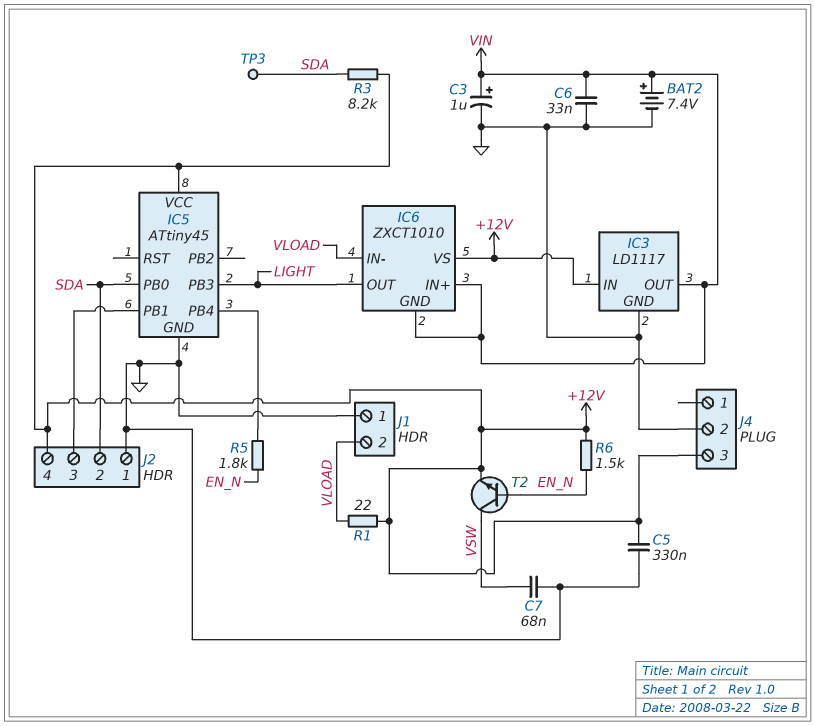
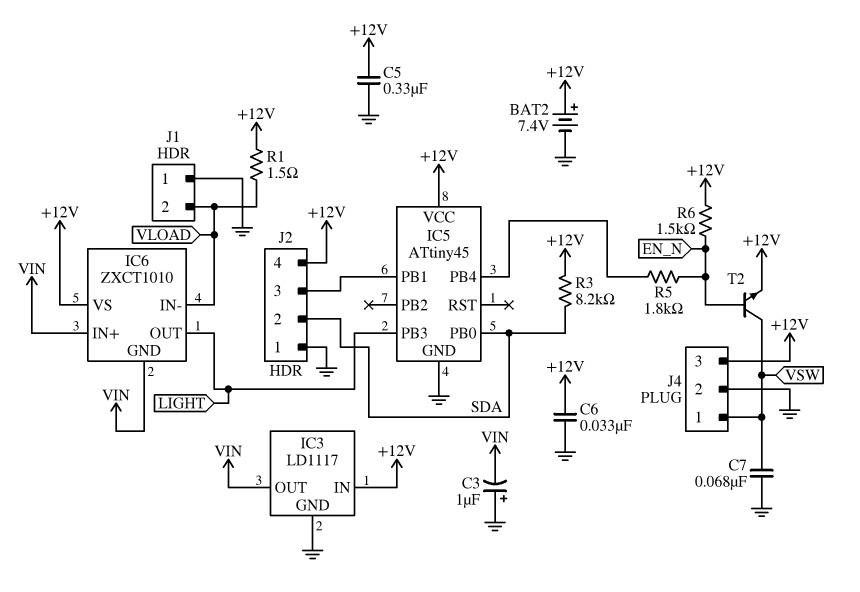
BAT2: 7.4V (plus VIN, minus GND) -> 7.4V (plus +12V, minus GND)
C3: 1uF (plus VIN, minus GND) -> 1uF (plus GND, minus VIN)
C6: 33nF (GND, VIN) -> 33nF (+12V, GND)
J4 pin 1: none -> VSW
R1: 22 (+12V, VLOAD) -> 1.5 (+12V, VLOAD)
TP3: test point (SDA) -> none

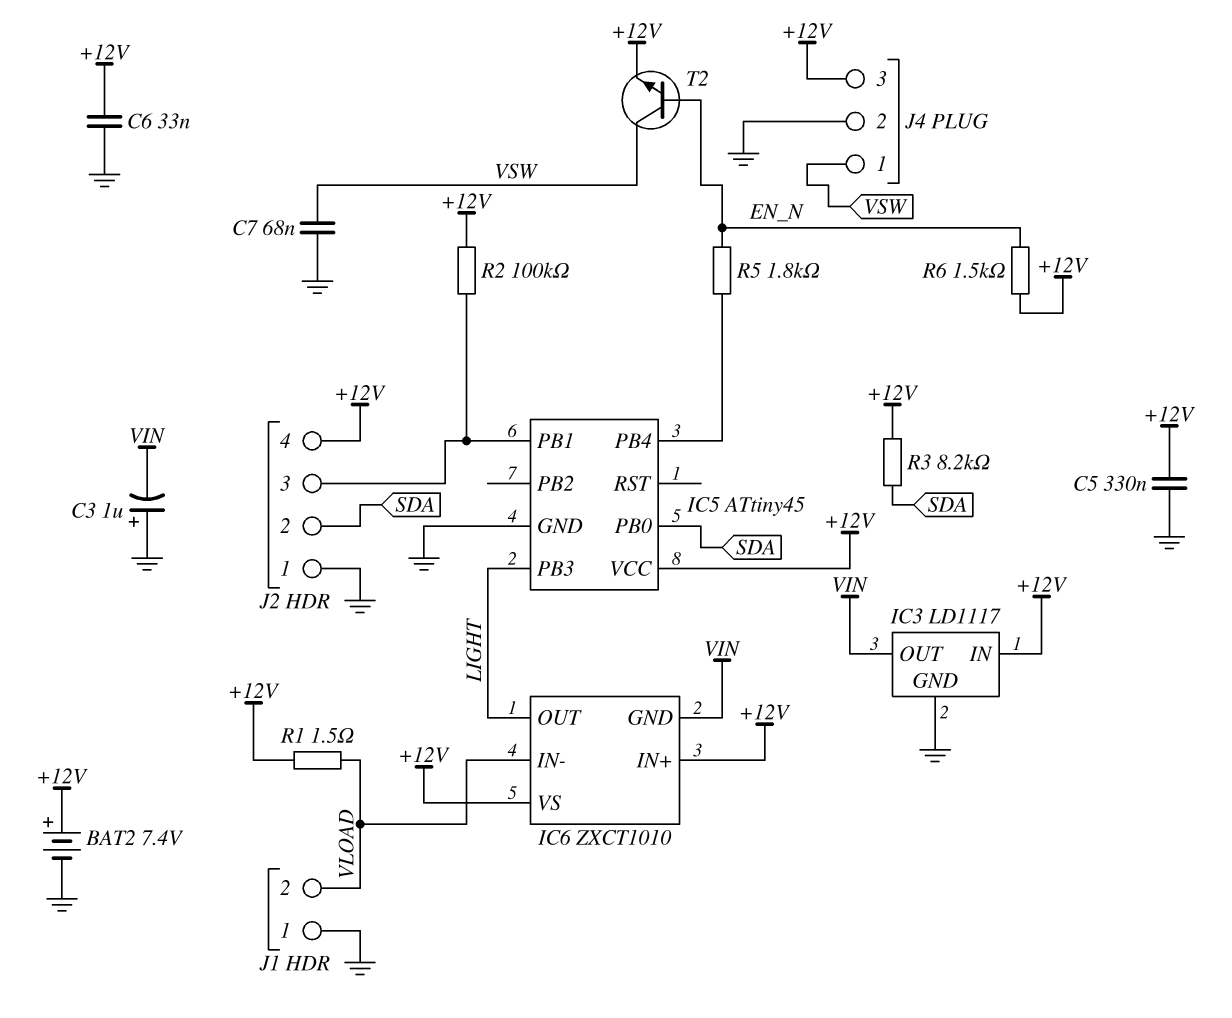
IC6 pin IN+: VIN -> +12V
R2: none -> 100k (+12V, IC5/PB1)

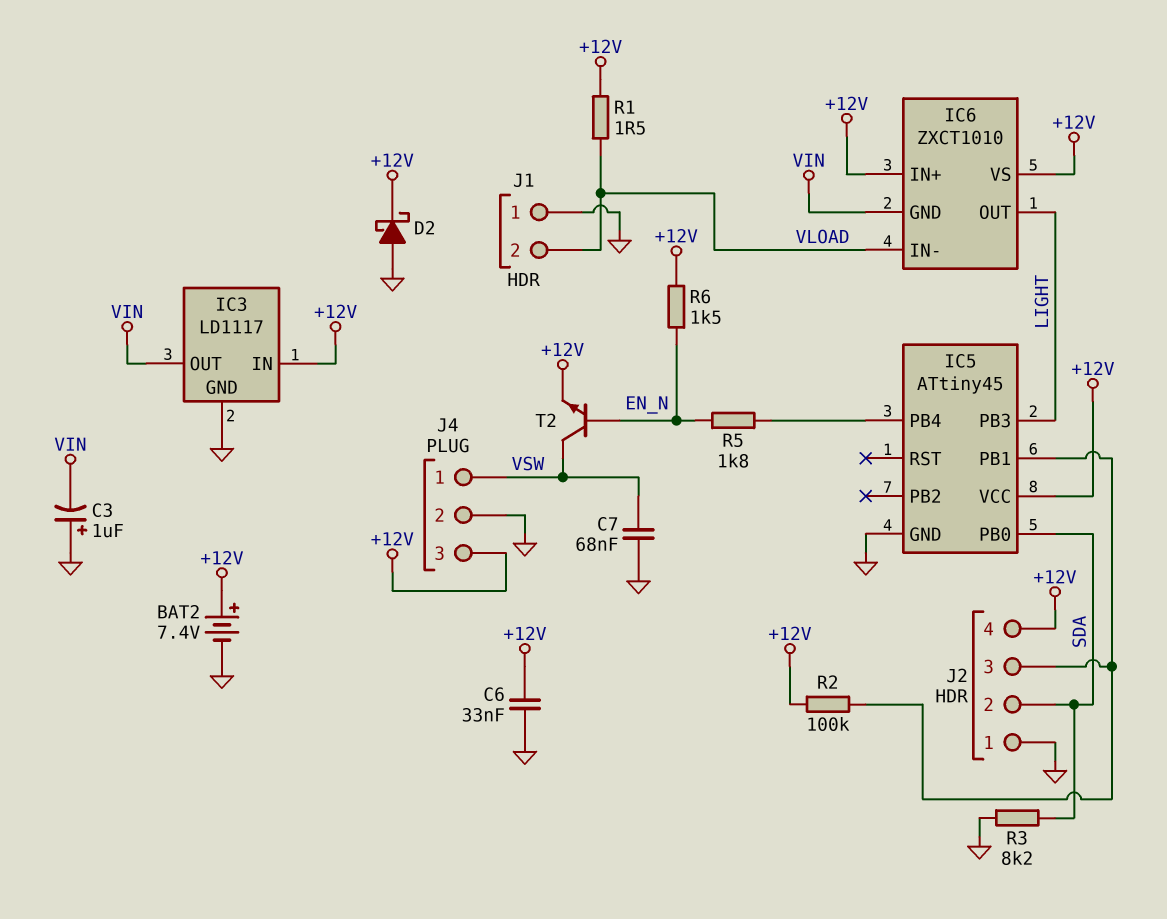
C5: 330nF (+12V, GND) -> none
D2: none -> schottky (A GND, K +12V)
R3: 8.2k (+12V, SDA) -> 8.2k (GND, SDA)

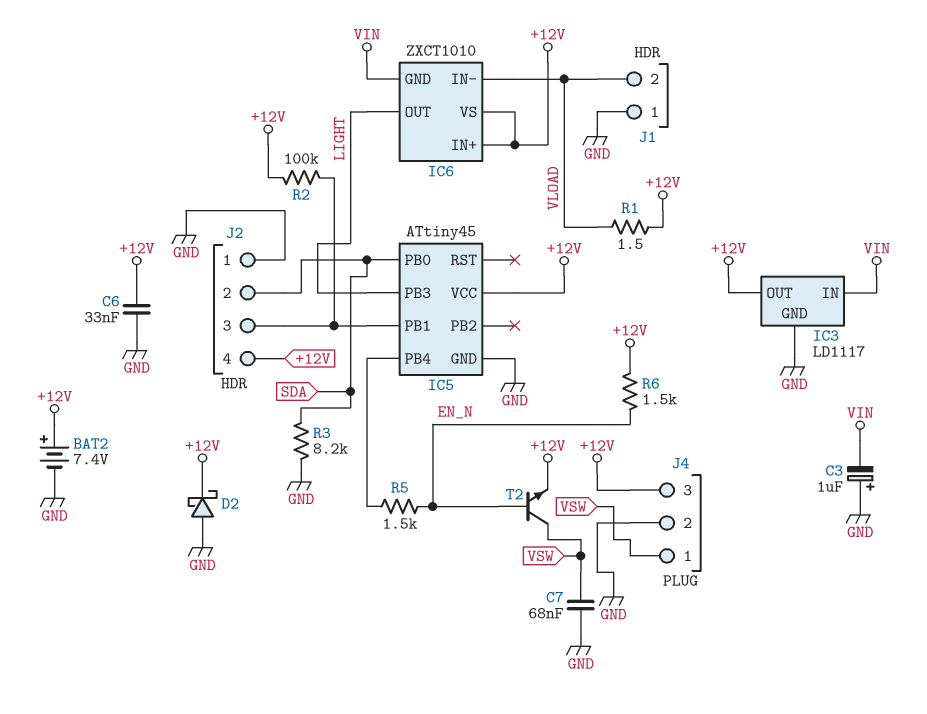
IC3 pin IN: +12V -> VIN
IC3 pin OUT: VIN -> +12V
R5: 1.8k (EN_N, IC5/PB4) -> 1.5k (EN_N, IC5/PB4)

